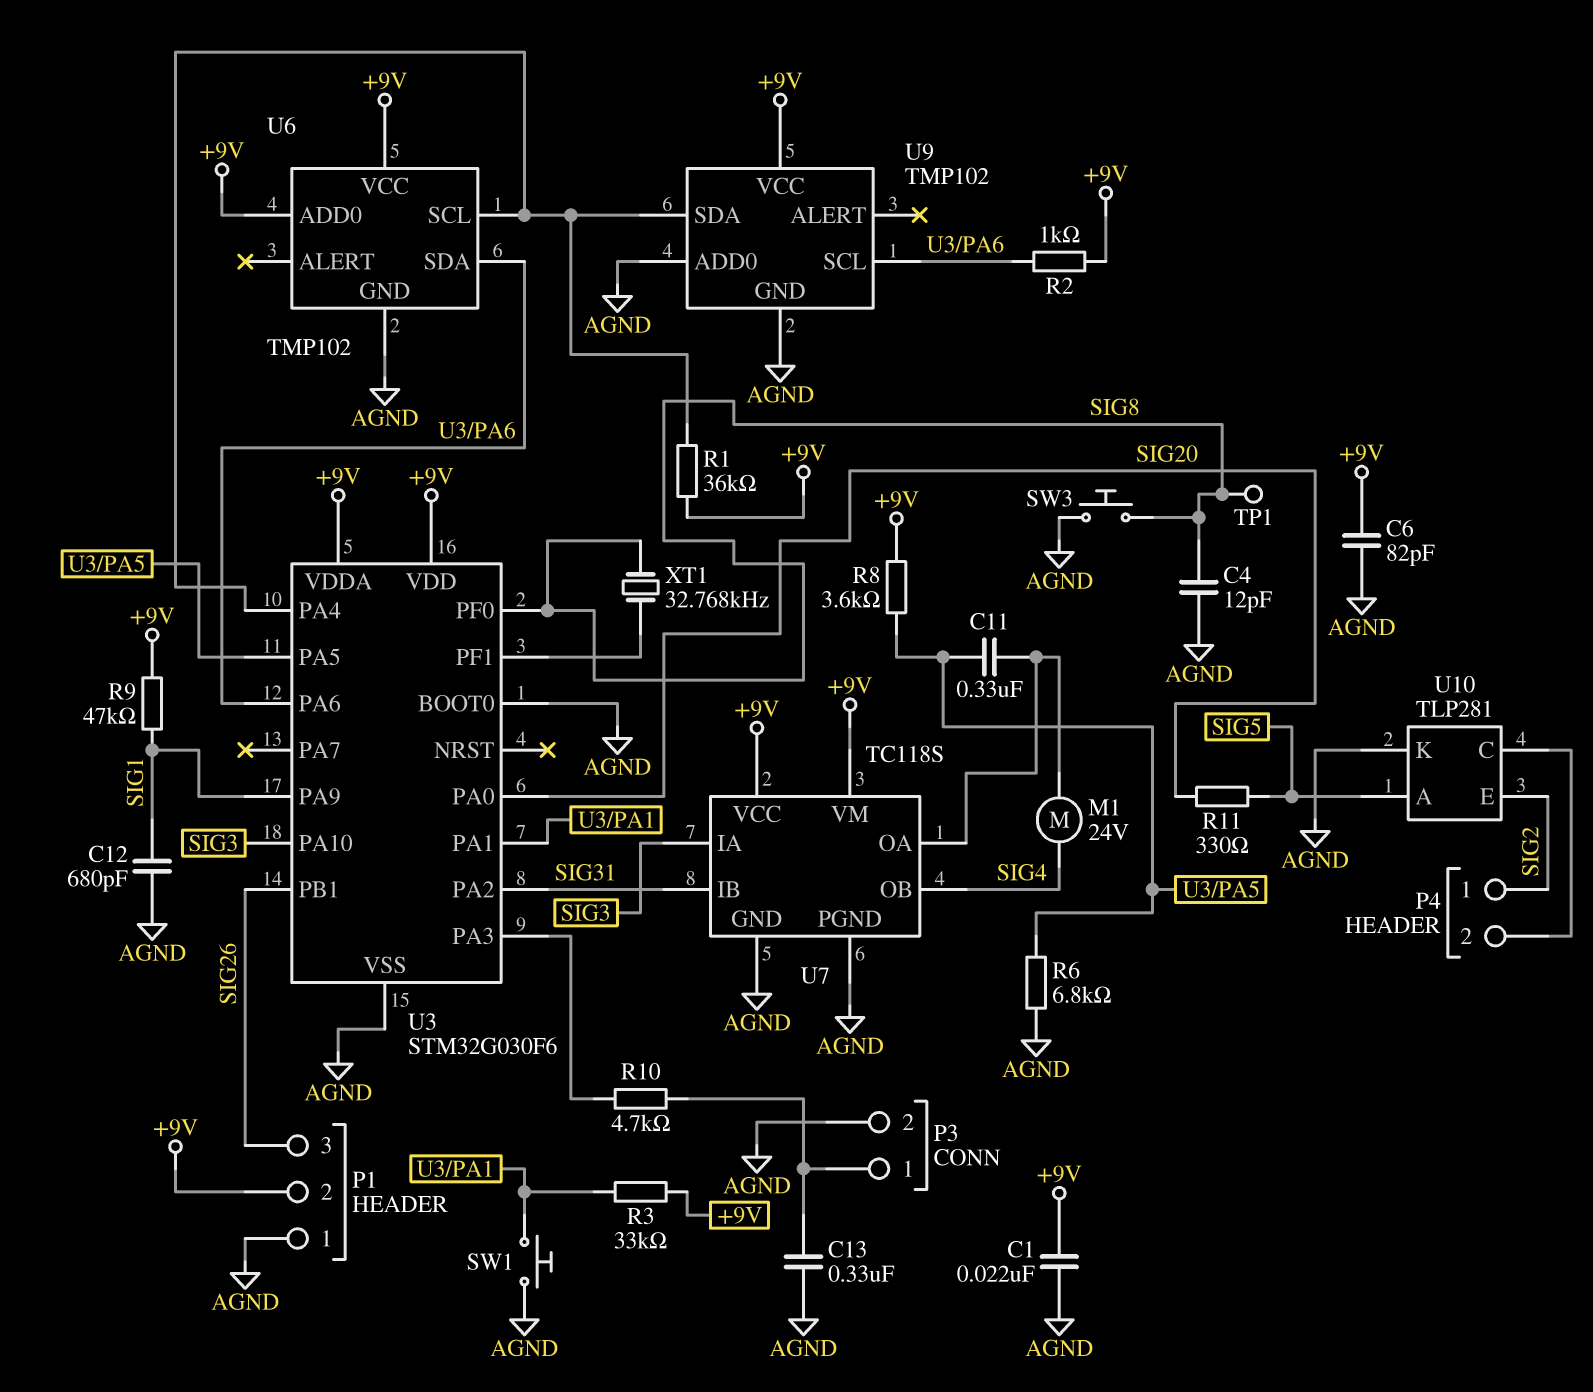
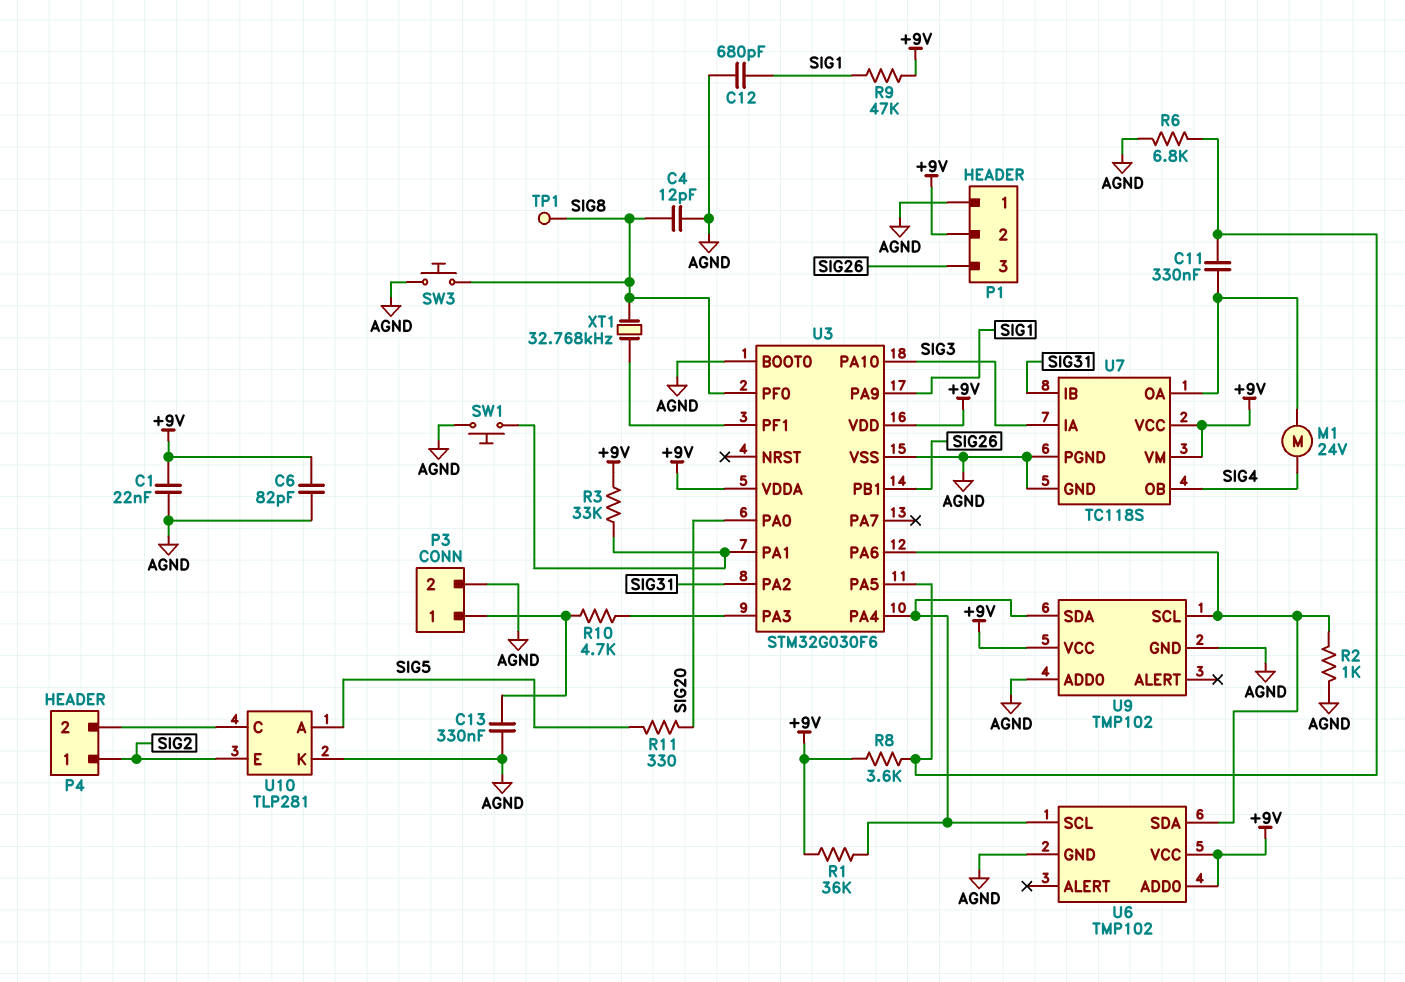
R2: 1k (+9V, U3/PA6) -> 1k (AGND, U3/PA6)

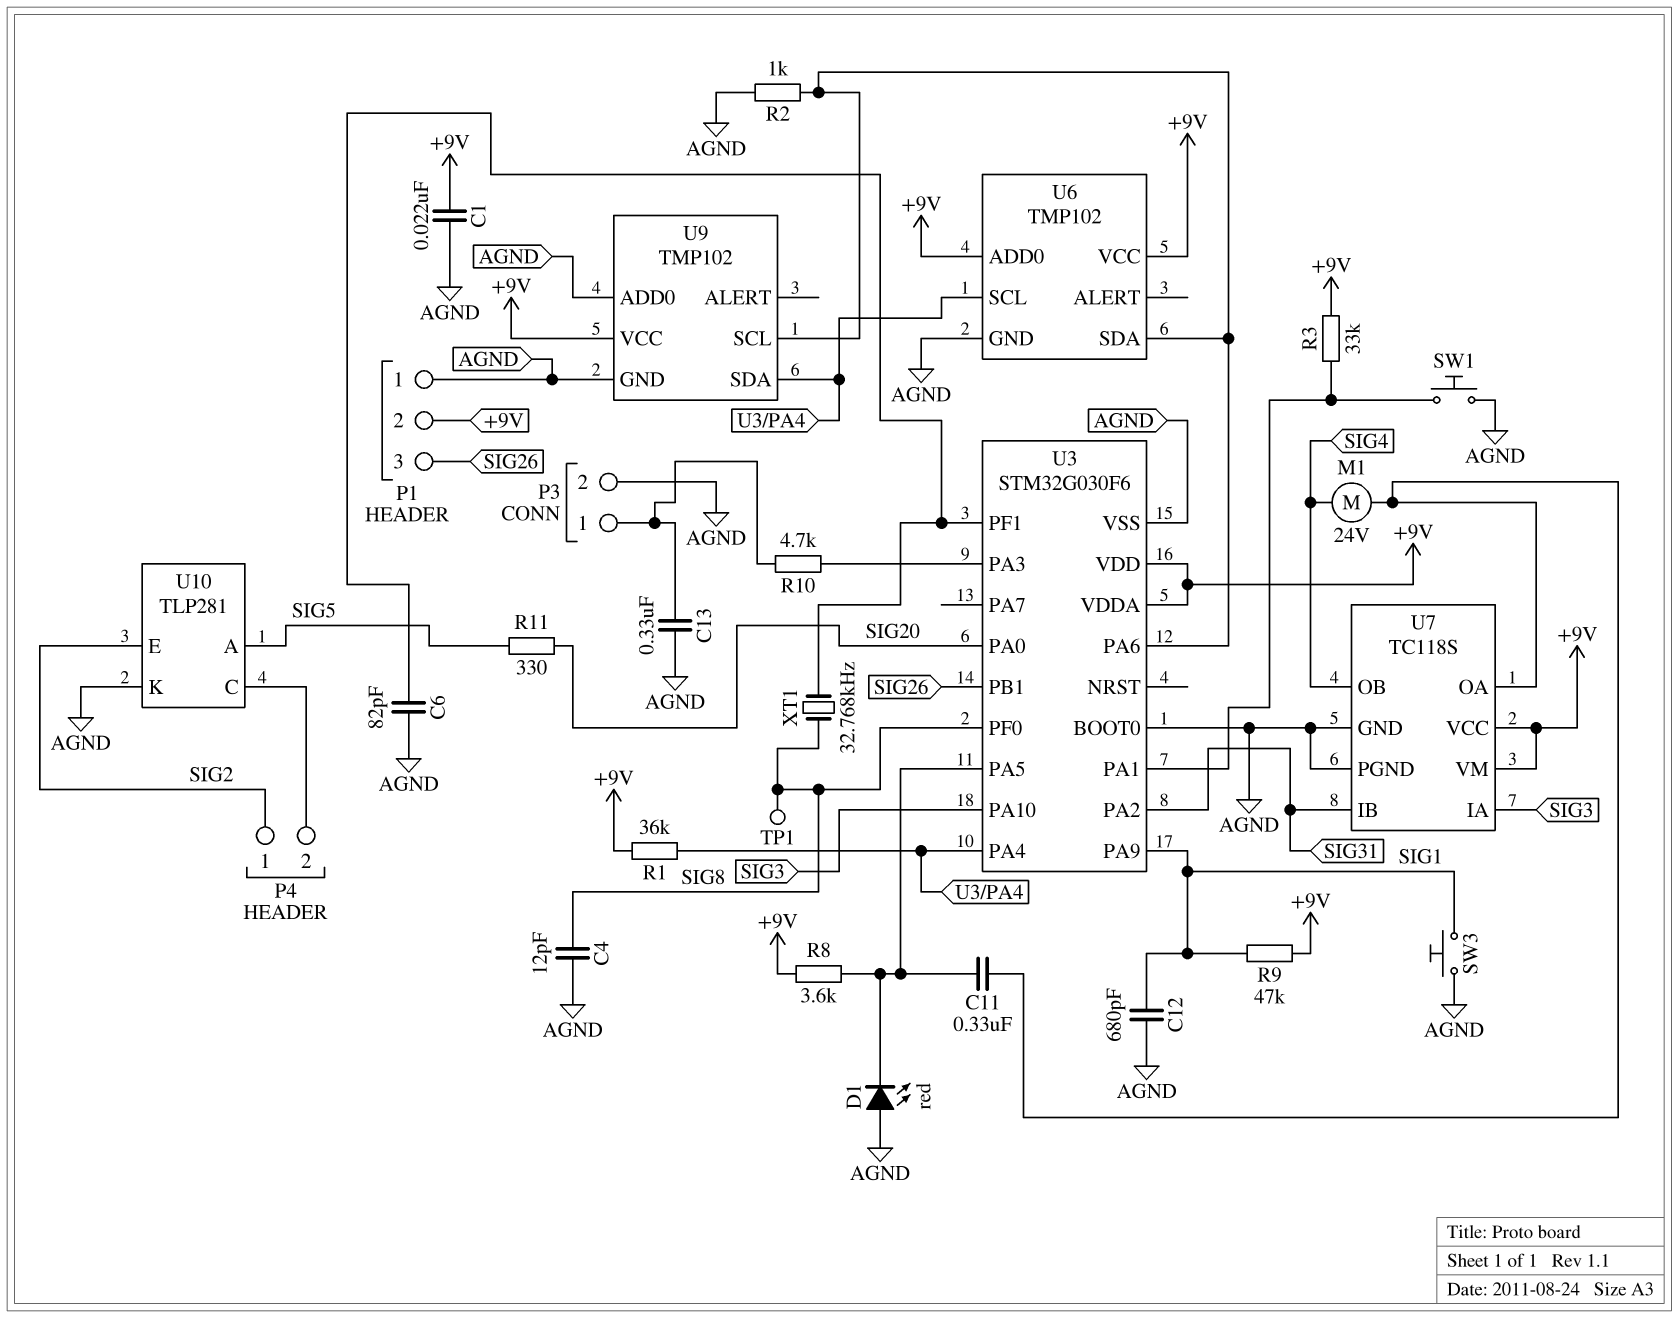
C6: 82pF (+9V, AGND) -> 82pF (AGND, U3/PF1)
D1: none -> LED red (A AGND, K U3/PA5)
R6: 6.8k (AGND, U3/PA5) -> none
SW3: button (AGND, SIG8) -> button (AGND, SIG1)

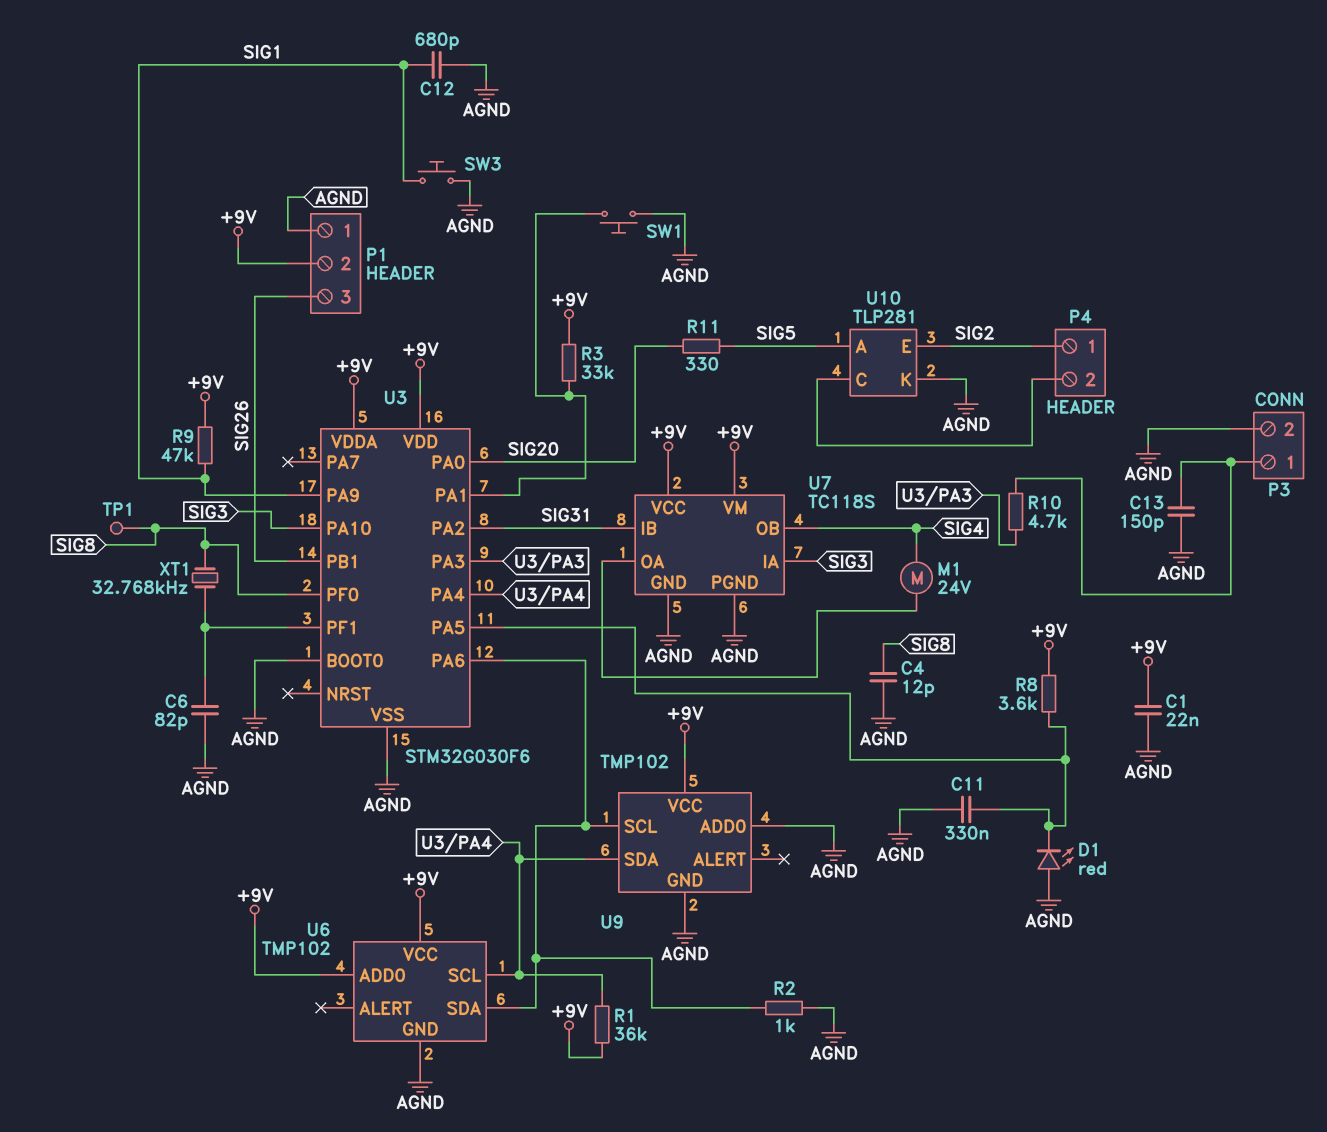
C11: 330nF (U3/PA5, U7/OA) -> 330nF (AGND, U3/PA5)
C13: 330nF (AGND, P3/1) -> 150pF (AGND, P3/1)

